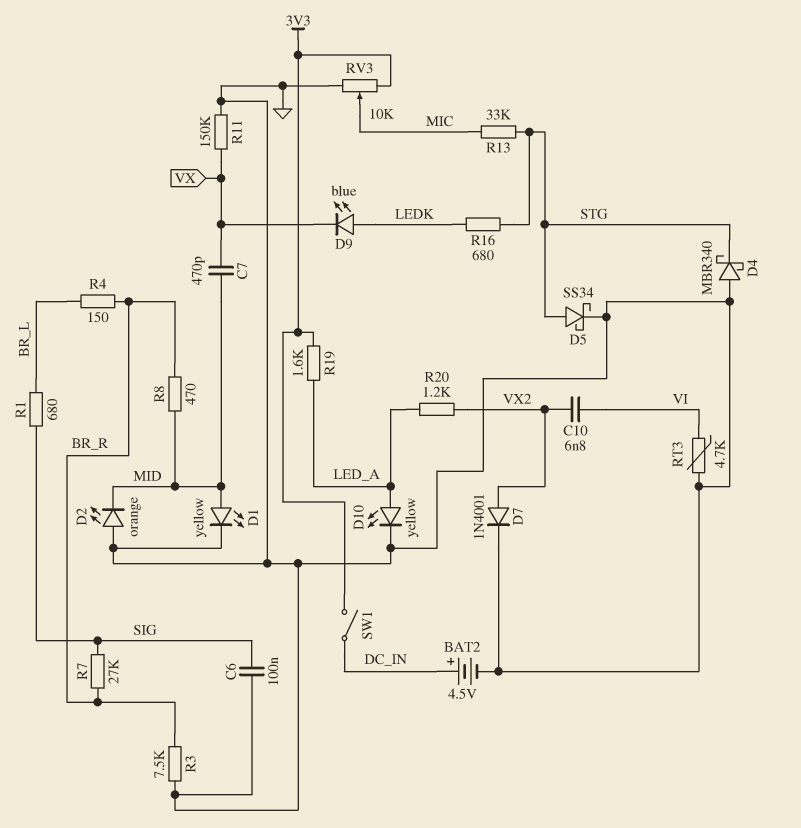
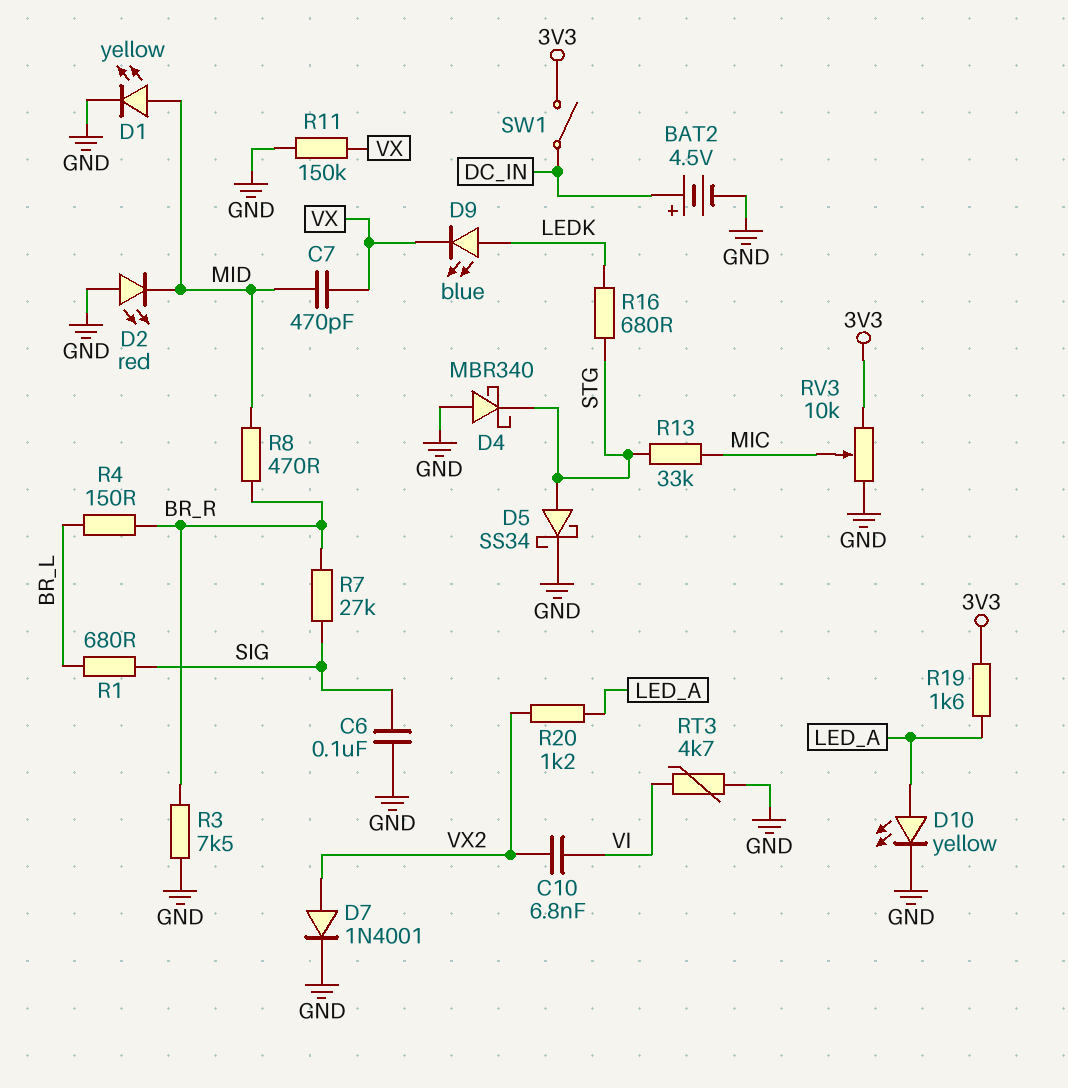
D2: LED orange (A GND, K MID) -> LED red (A GND, K MID)

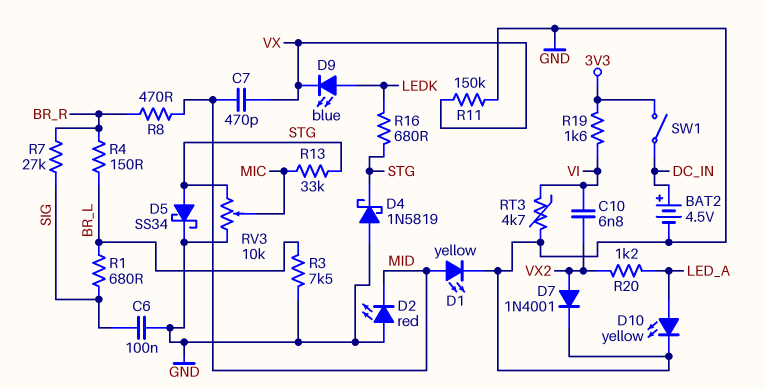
D4: schottky MBR340 (A GND, K STG) -> schottky 1N5819 (A GND, K STG)
R3: 7.5k (BR_R, GND) -> 7.5k (BR_L, GND)
R19: 1.6k (3V3, LED_A) -> 1.6k (3V3, VI)
RV3: 10k (3V3, GND, wiper MIC) -> 10k (GND, STG, wiper MIC)

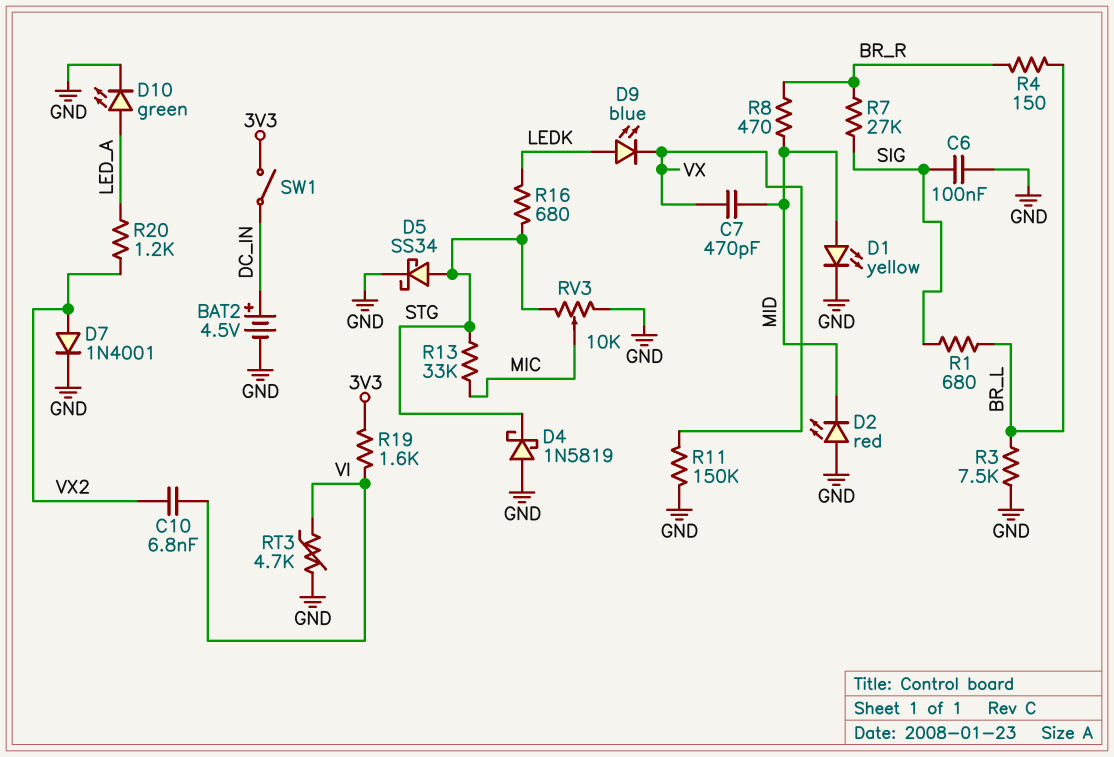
D10: LED yellow (A LED_A, K GND) -> LED green (A LED_A, K GND)

